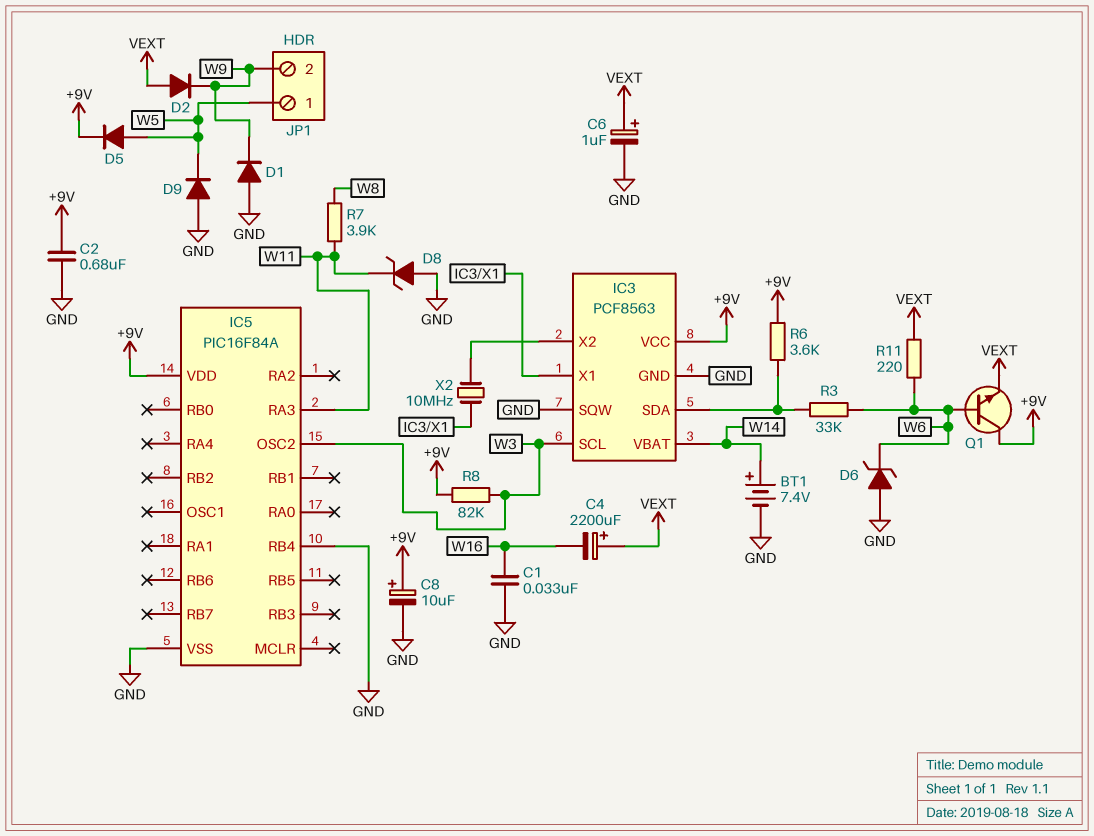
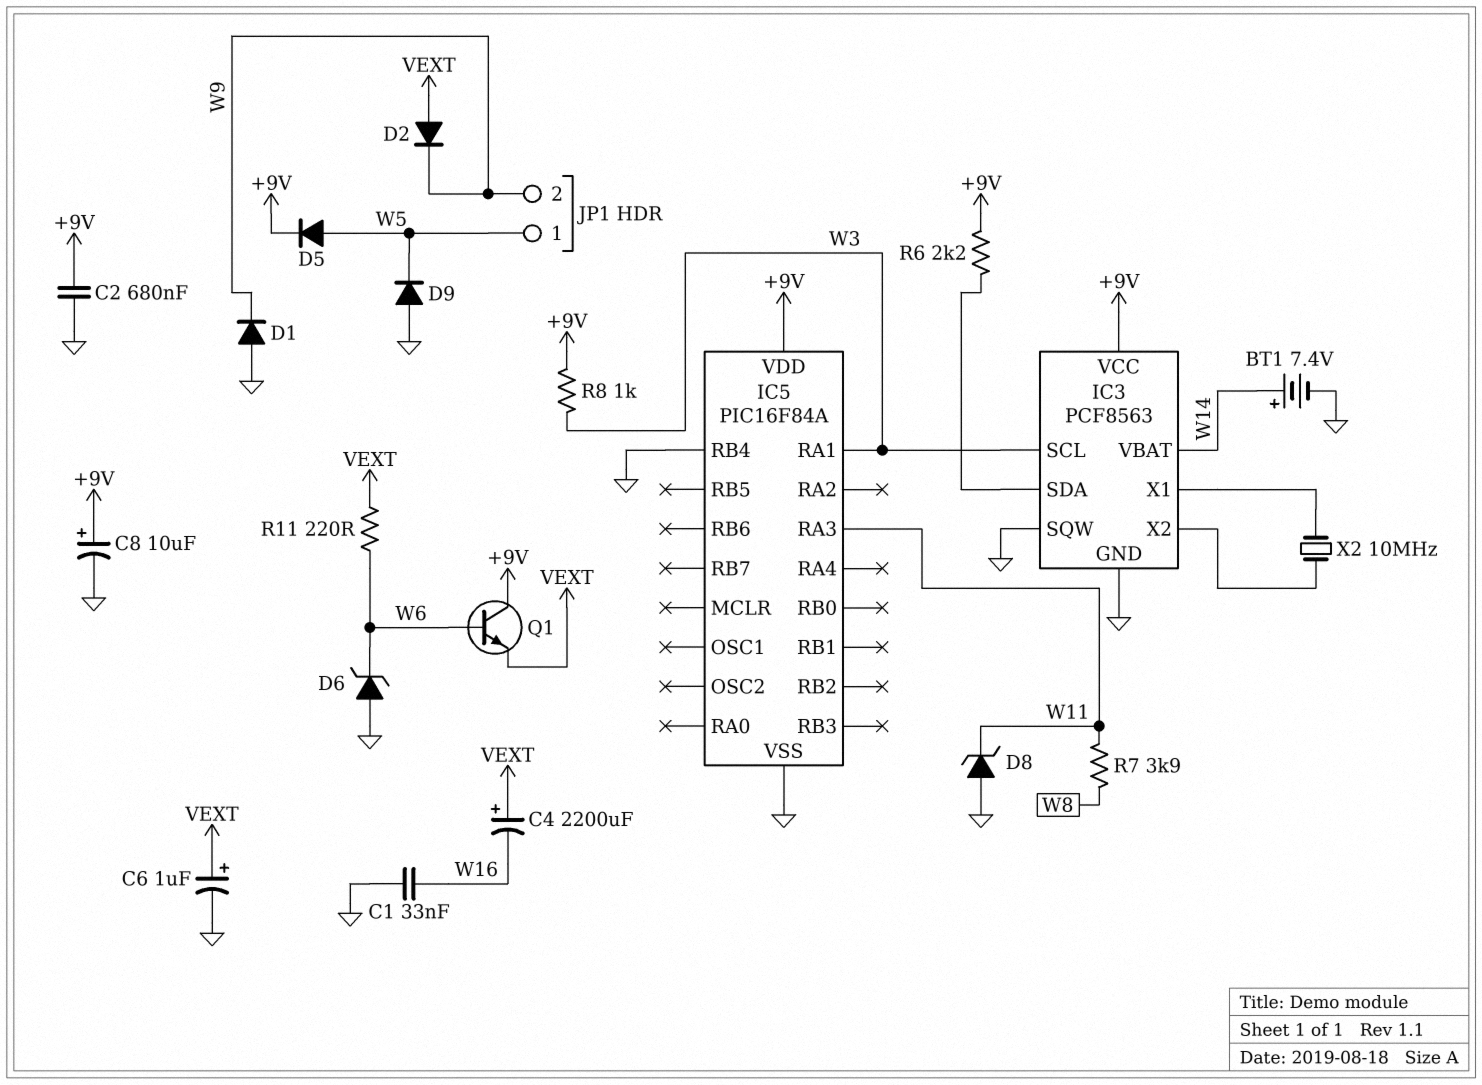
IC5 pin OSC2: W3 -> none
IC5 pin RA1: none -> W3
R3: 33k (IC3/SDA, W6) -> none
R6: 3.6k (+9V, IC3/SDA) -> 2.2k (+9V, IC3/SDA)
R8: 82k (+9V, W3) -> 1k (+9V, W3)

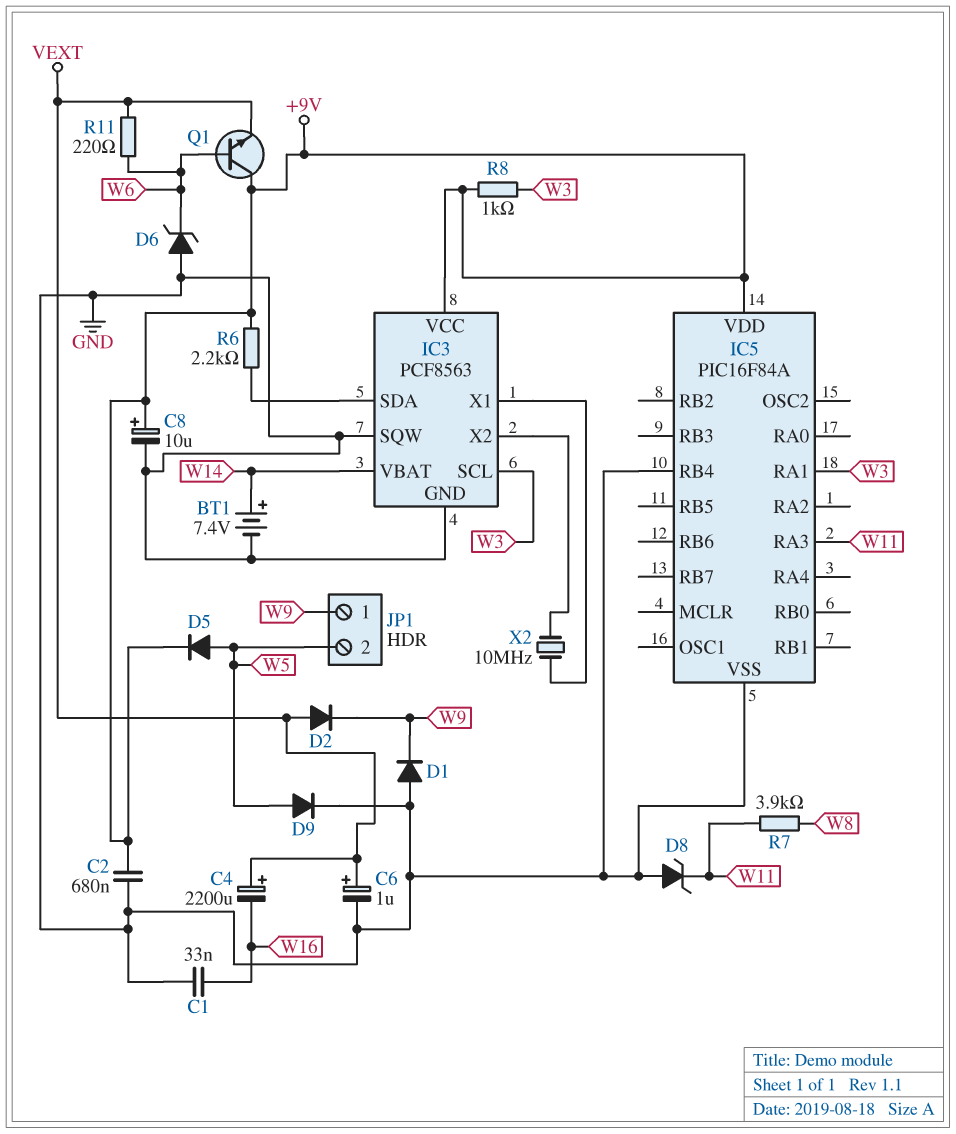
D9: diode (A GND, K W5) -> diode (A W5, K GND)
JP1 pin 1: W5 -> W9
JP1 pin 2: W9 -> W5

